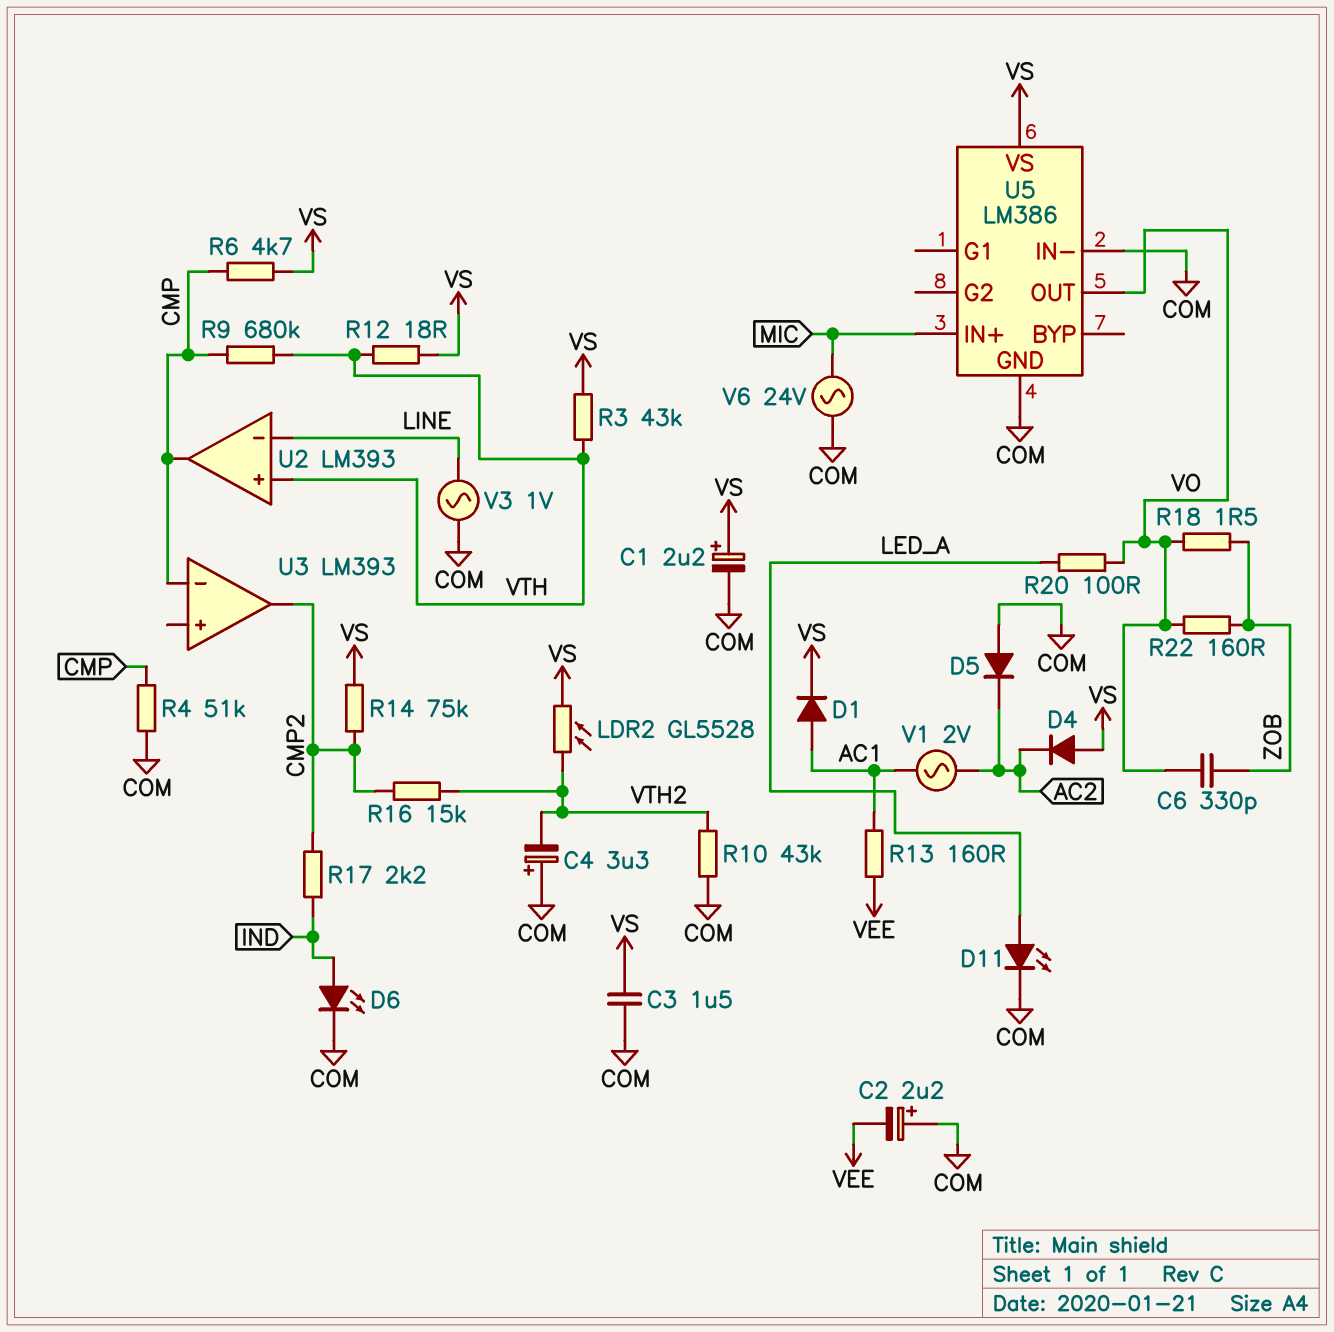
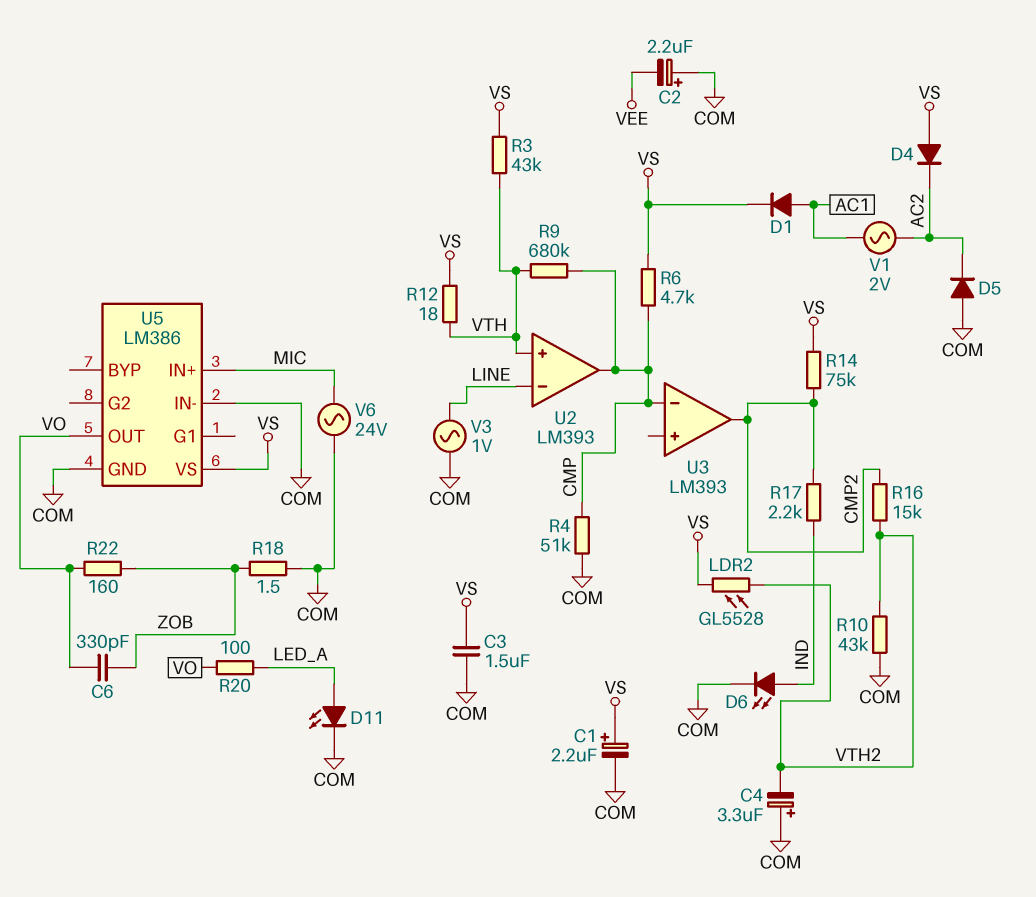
R13: 160 (AC1, VEE) -> none
R18: 1.5 (VO, ZOB) -> 1.5 (COM, ZOB)

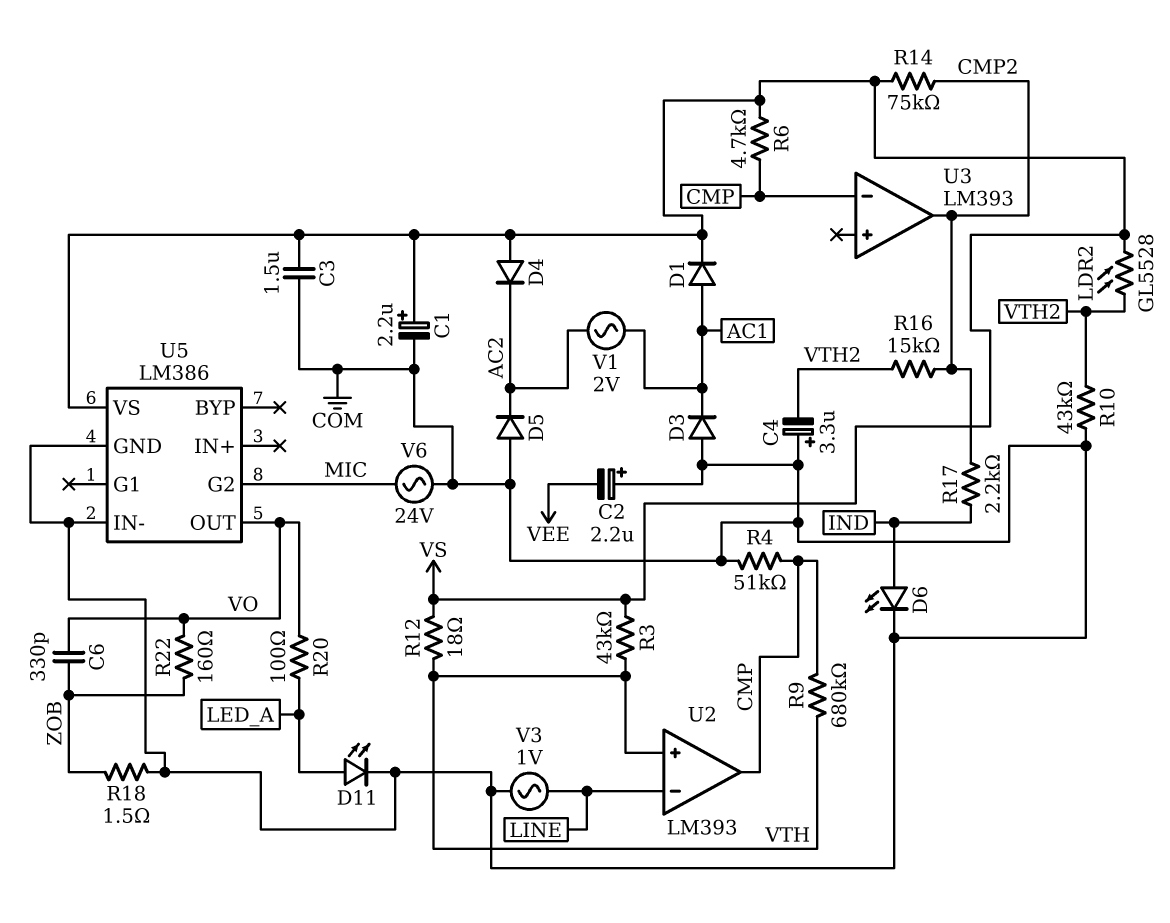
D3: none -> diode (A COM, K AC1)
U5 pin G2: none -> MIC
U5 pin IN+: MIC -> none

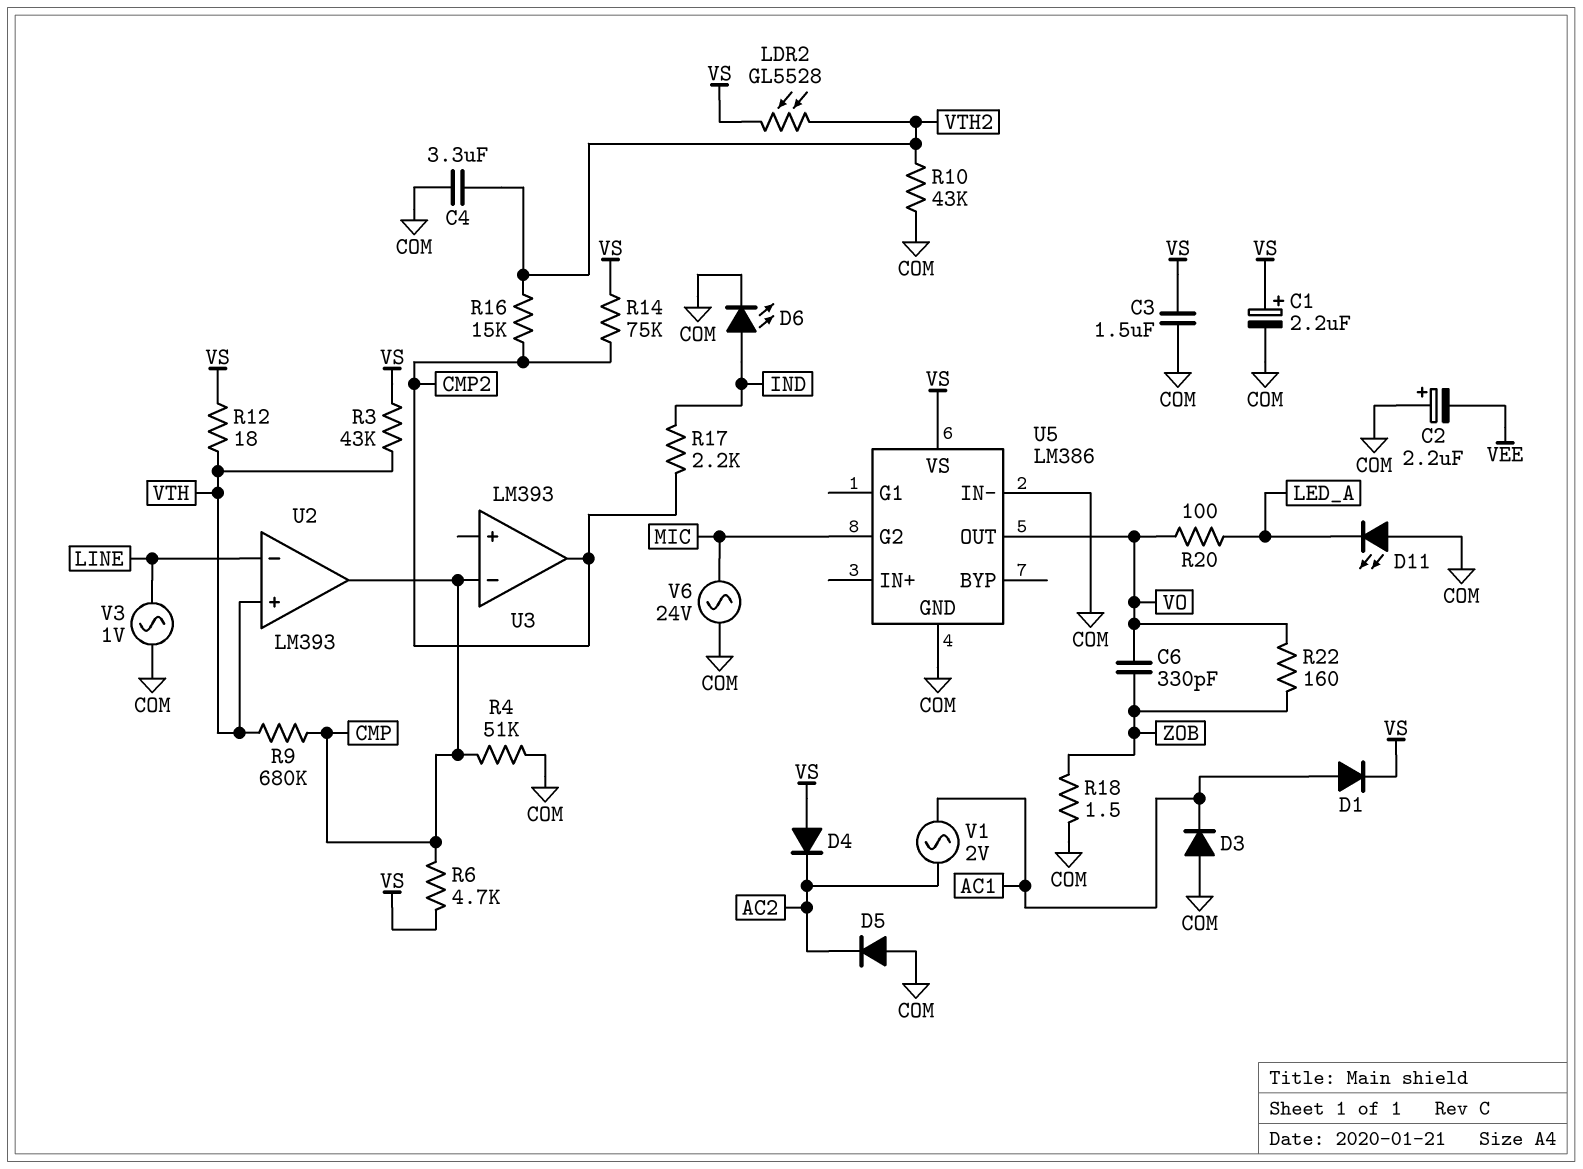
C4: 3.3uF (plus COM, minus VTH2) -> 3.3uF (COM, VTH2)
D11: LED (A LED_A, K COM) -> LED (A COM, K LED_A)

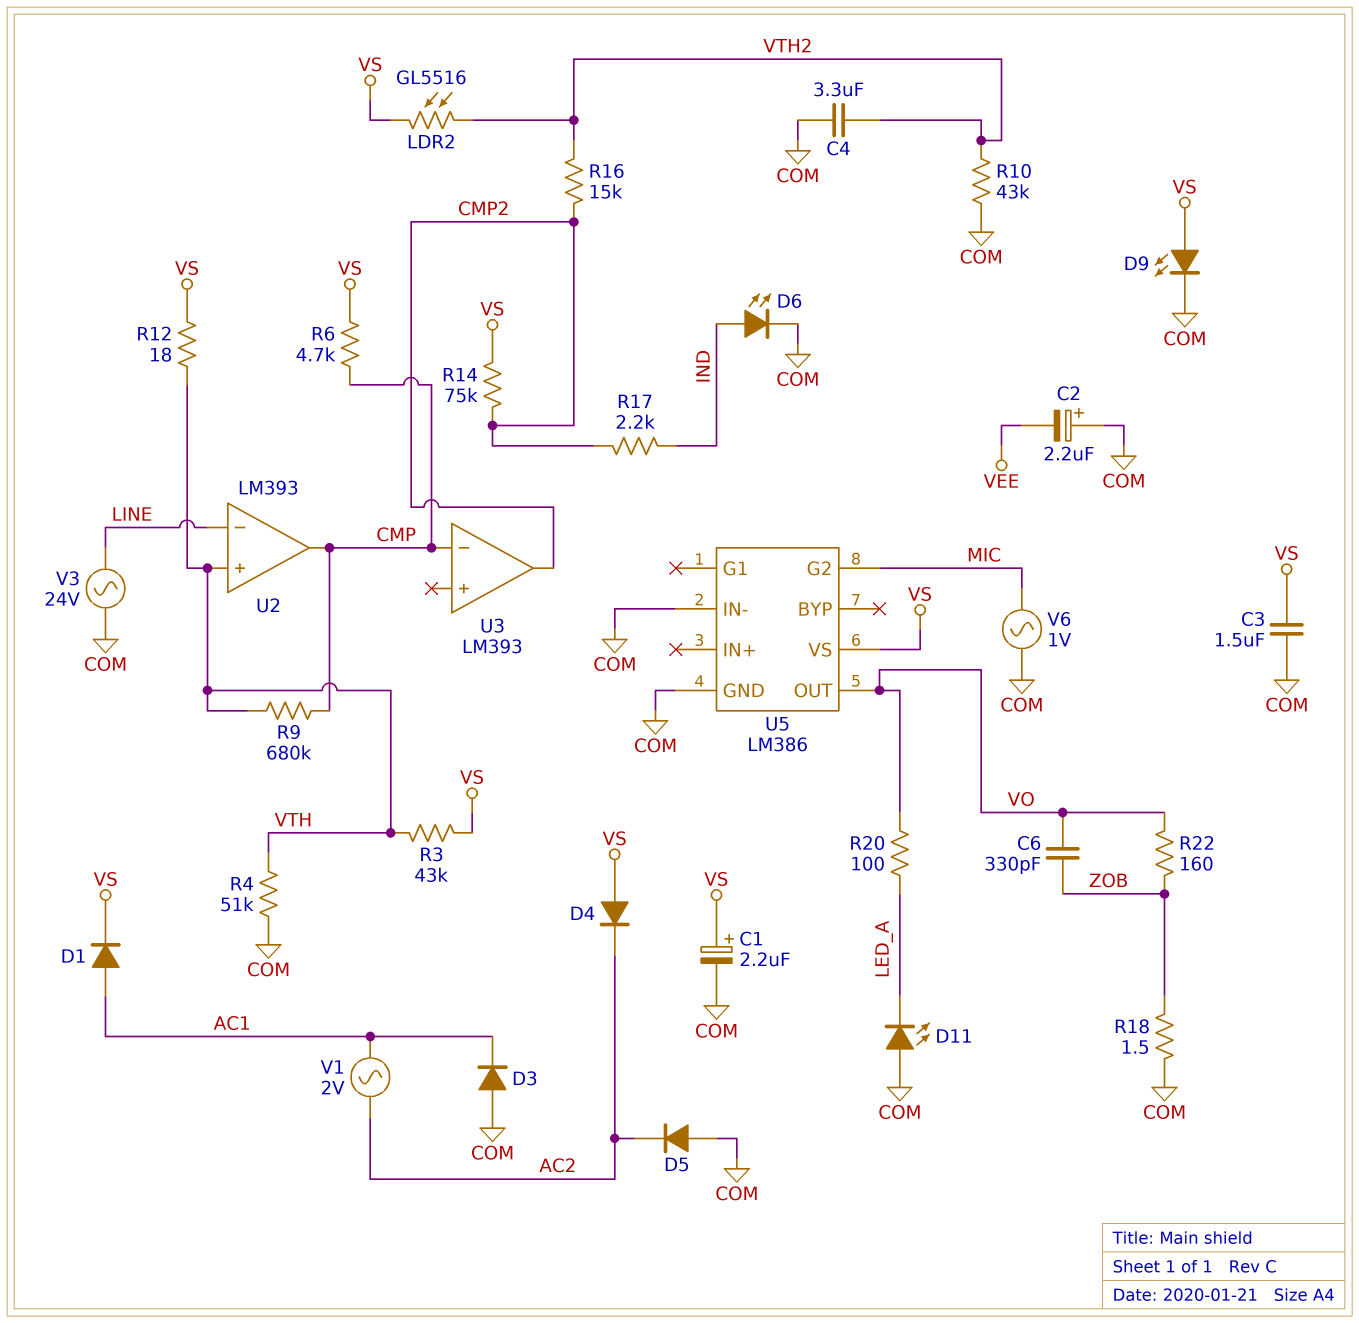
D9: none -> LED (A VS, K COM)
LDR2: GL5528 (VS, VTH2) -> GL5516 (VS, VTH2)
R4: 51k (CMP, COM) -> 51k (COM, VTH)
V3: AC 1V (COM, LINE) -> AC 24V (COM, LINE)
V6: AC 24V (COM, MIC) -> AC 1V (COM, MIC)

